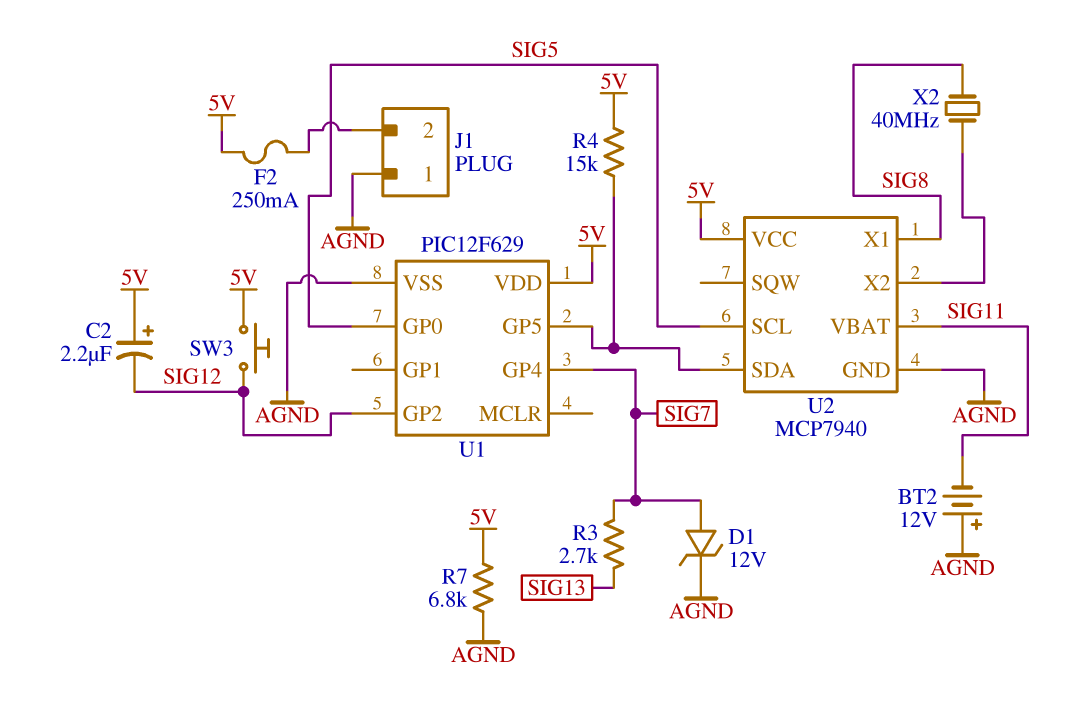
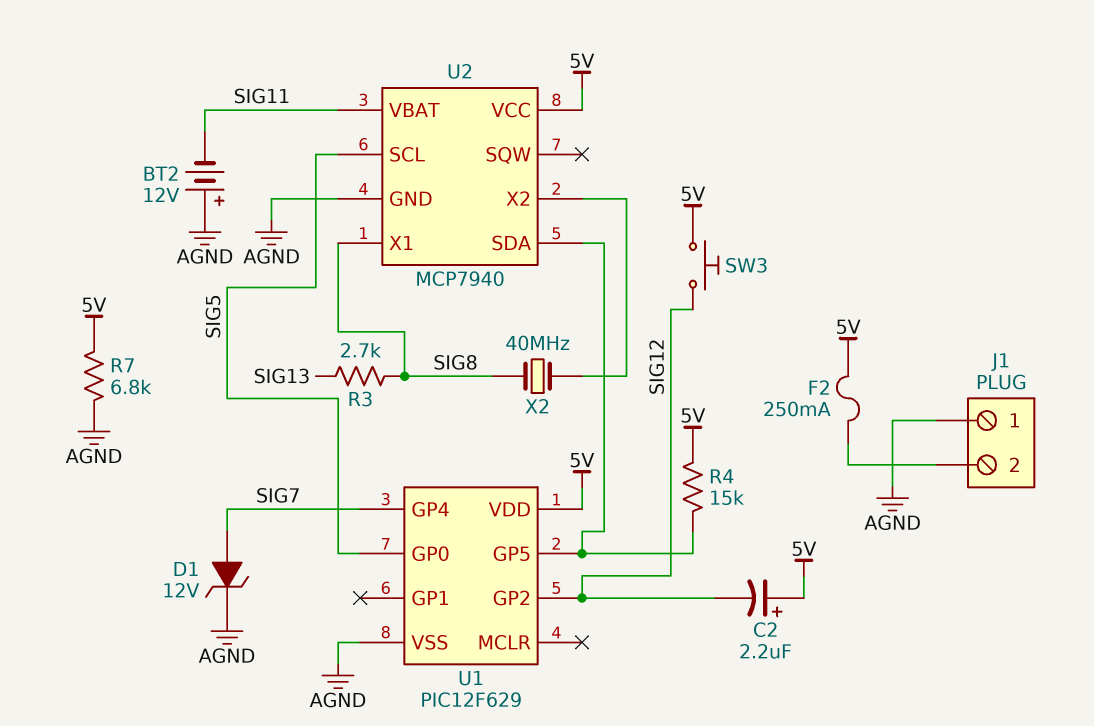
R3: 2.7k (SIG7, SIG13) -> 2.7k (SIG8, SIG13)

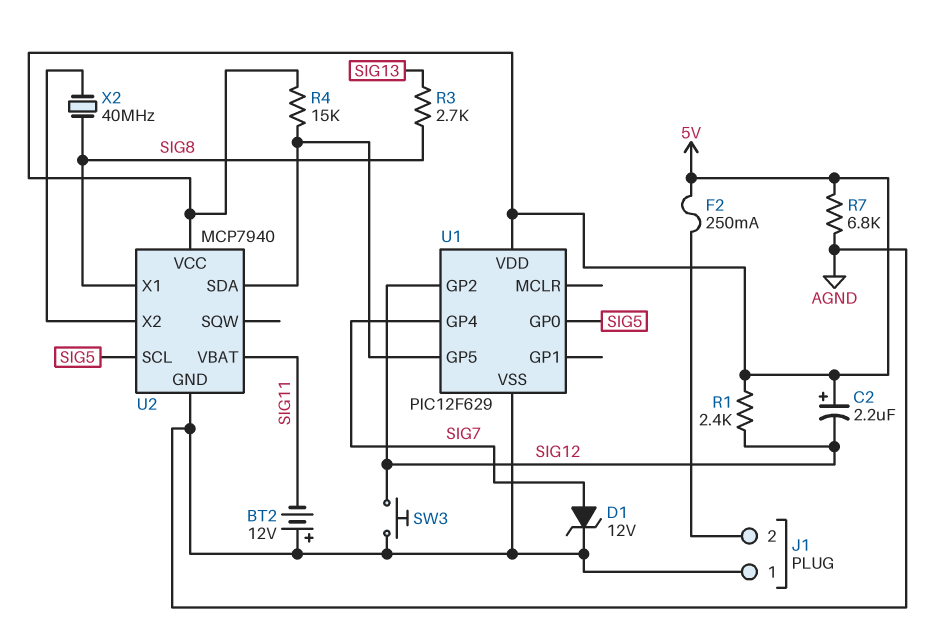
R1: none -> 2.4k (5V, SIG12)
SW3: button (5V, SIG12) -> button (AGND, SIG12)

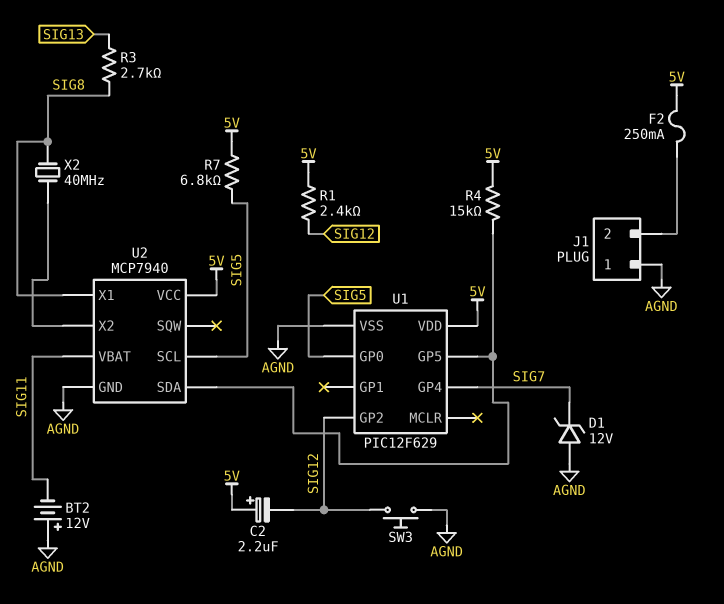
D1: zener 12V (A SIG7, K AGND) -> zener 12V (A AGND, K SIG7)
R7: 6.8k (5V, AGND) -> 6.8k (5V, SIG5)

